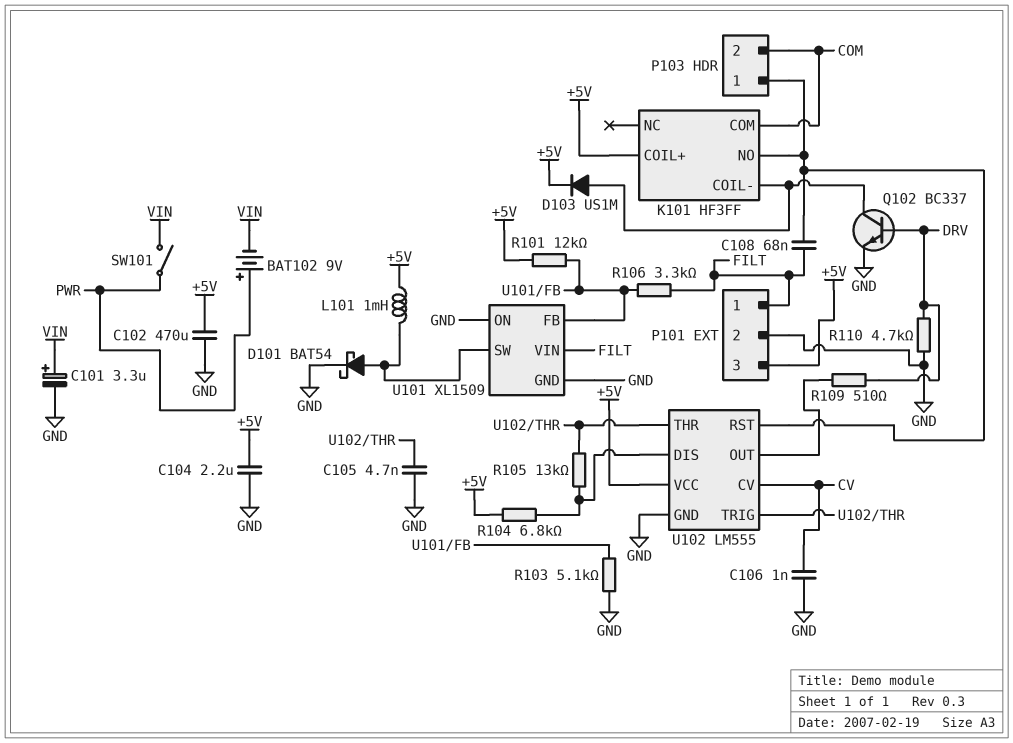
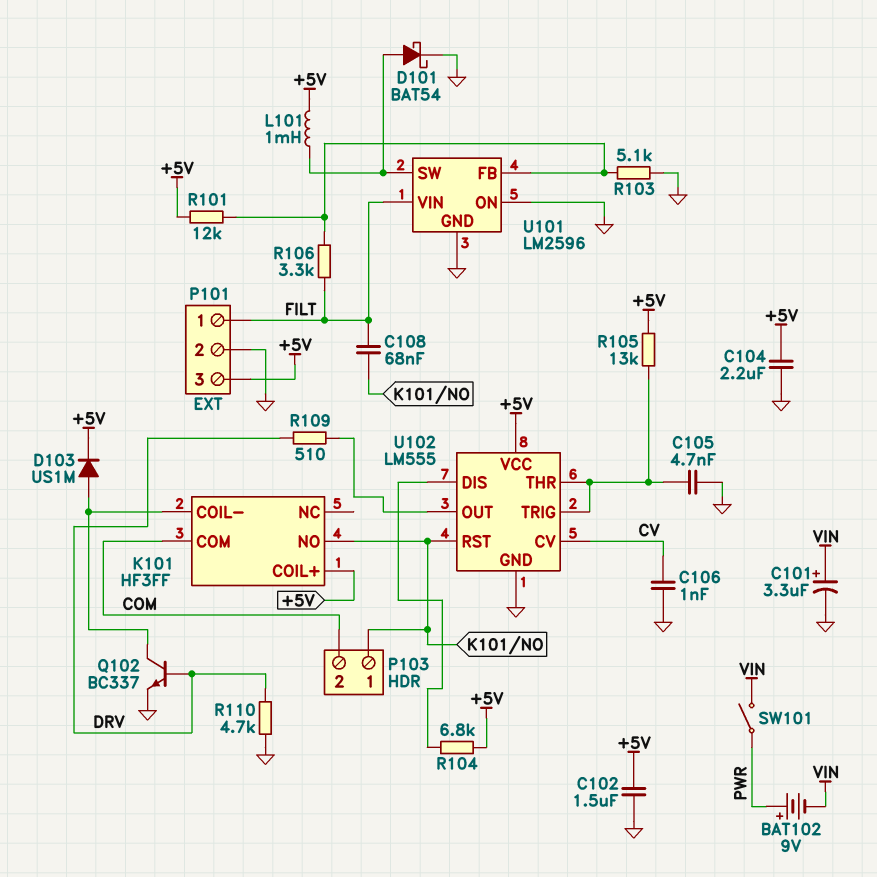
C102: 470uF (+5V, GND) -> 1.5uF (+5V, GND)
R105: 13k (U102/DIS, U102/THR) -> 13k (+5V, U102/THR)
U101: XL1509 -> LM2596

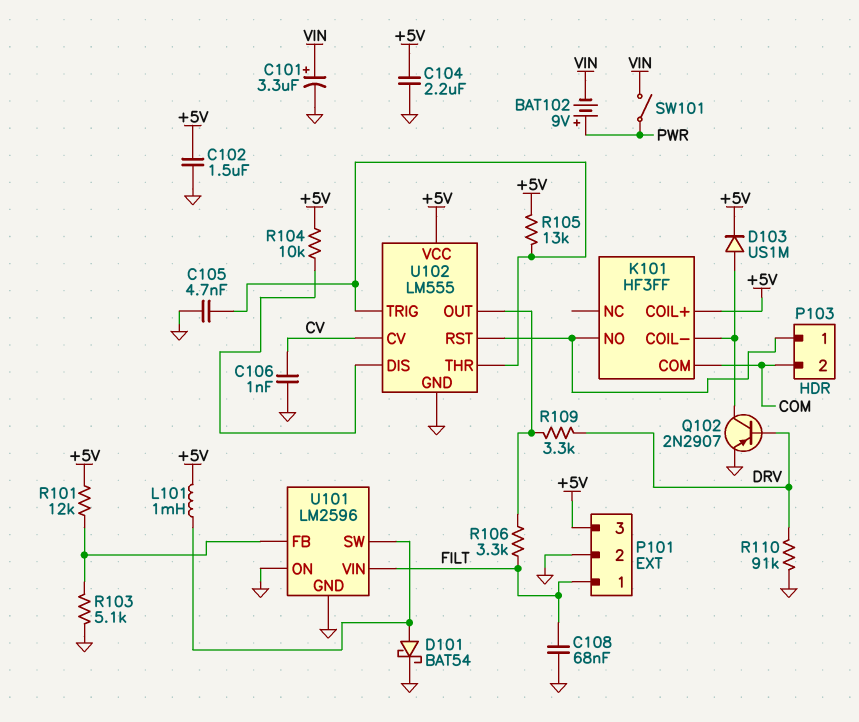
C108: 68nF (FILT, K101/NO) -> 68nF (FILT, GND)
Q102: NPN BC337 (B DRV, C K101/COIL-, E GND) -> PNP 2N2907 (B DRV, C K101/COIL-, E GND)
R104: 6.8k (+5V, U102/DIS) -> 10k (+5V, U102/DIS)
R106: 3.3k (FILT, U101/FB) -> 3.3k (FILT, U102/OUT)
R109: 510 (DRV, U102/OUT) -> 3.3k (DRV, U102/OUT)
R110: 4.7k (DRV, GND) -> 91k (DRV, GND)

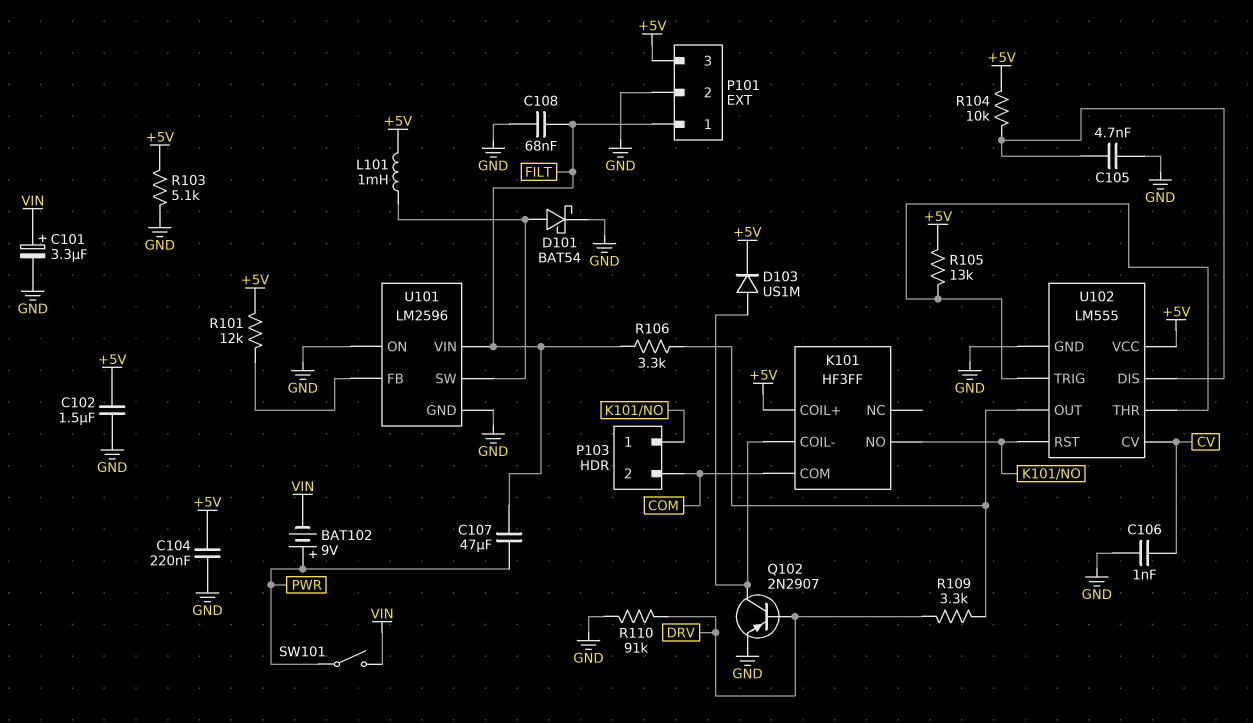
C104: 2.2uF (+5V, GND) -> 220nF (+5V, GND)
C105: 4.7nF (GND, U102/THR) -> 4.7nF (GND, U102/DIS)
C107: none -> 47uF (FILT, PWR)
R103: 5.1k (GND, U101/FB) -> 5.1k (+5V, GND)

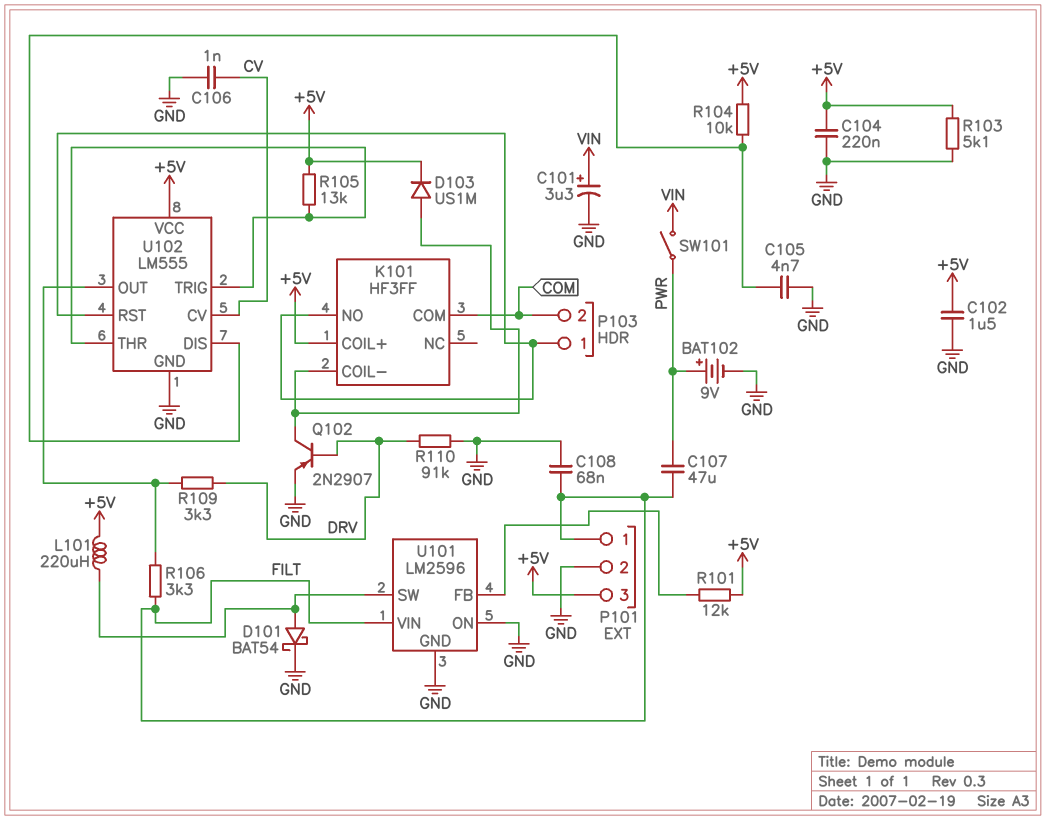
BAT102: 9V (plus PWR, minus VIN) -> 9V (plus PWR, minus GND)
L101: 1mH (+5V, U101/SW) -> 220uH (+5V, U101/SW)

